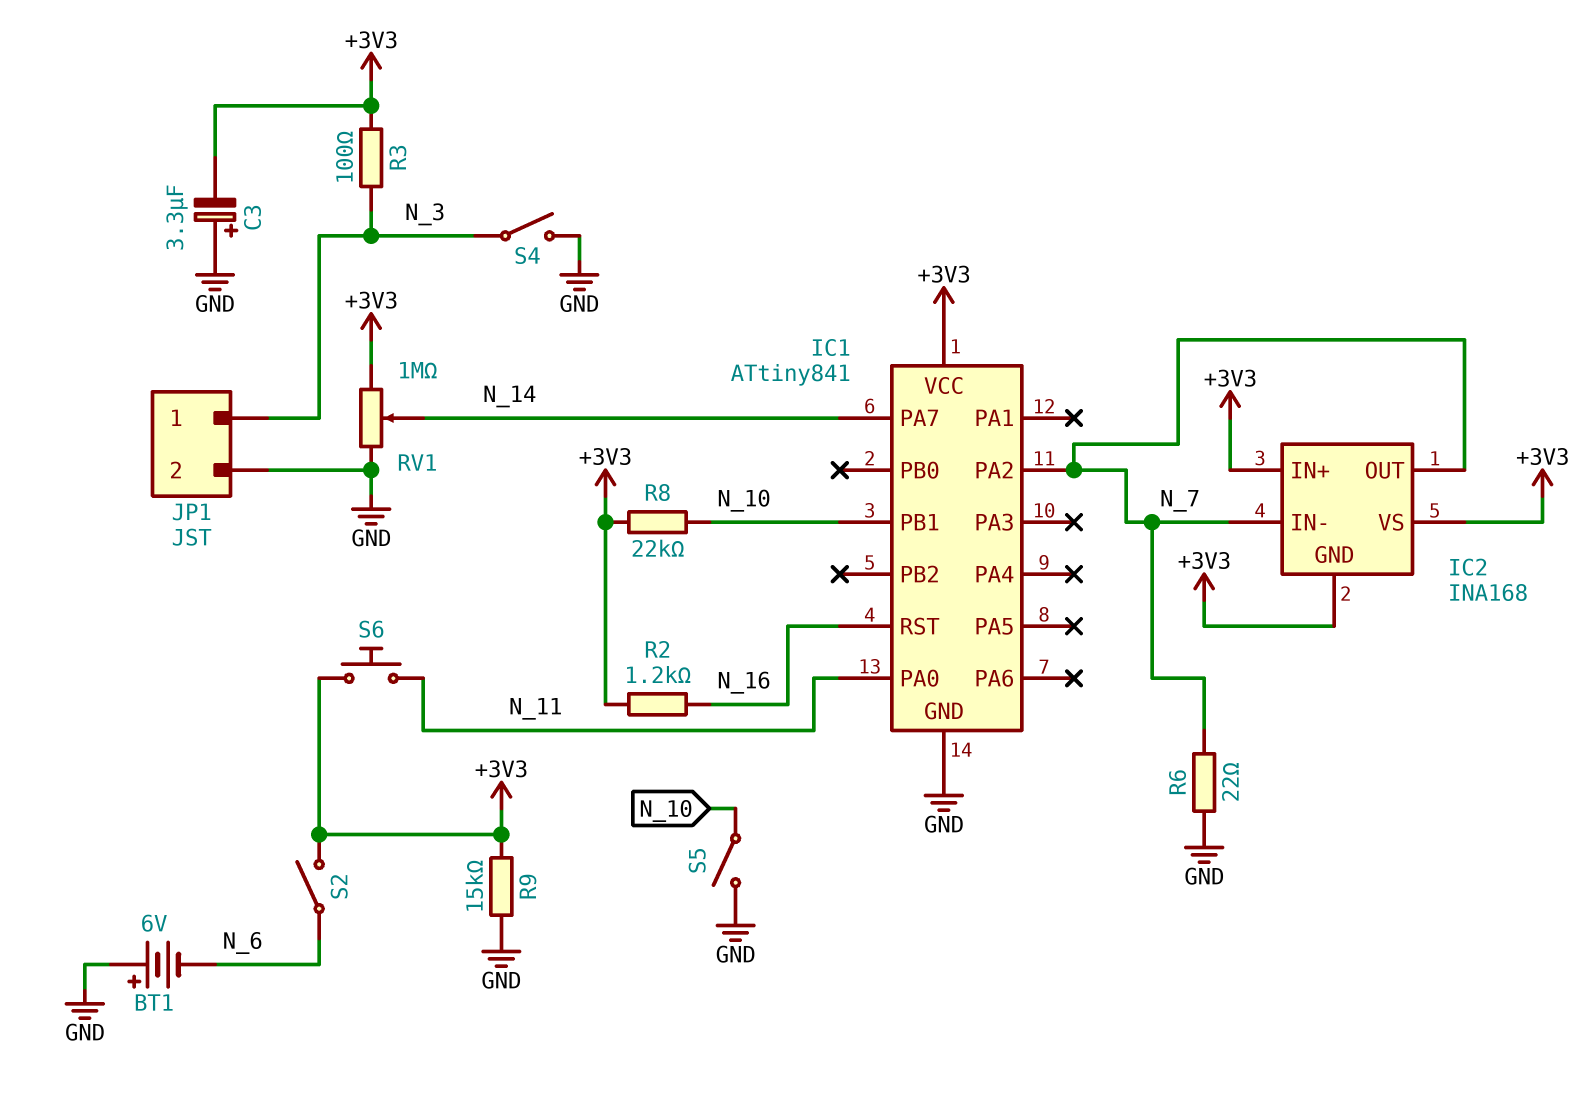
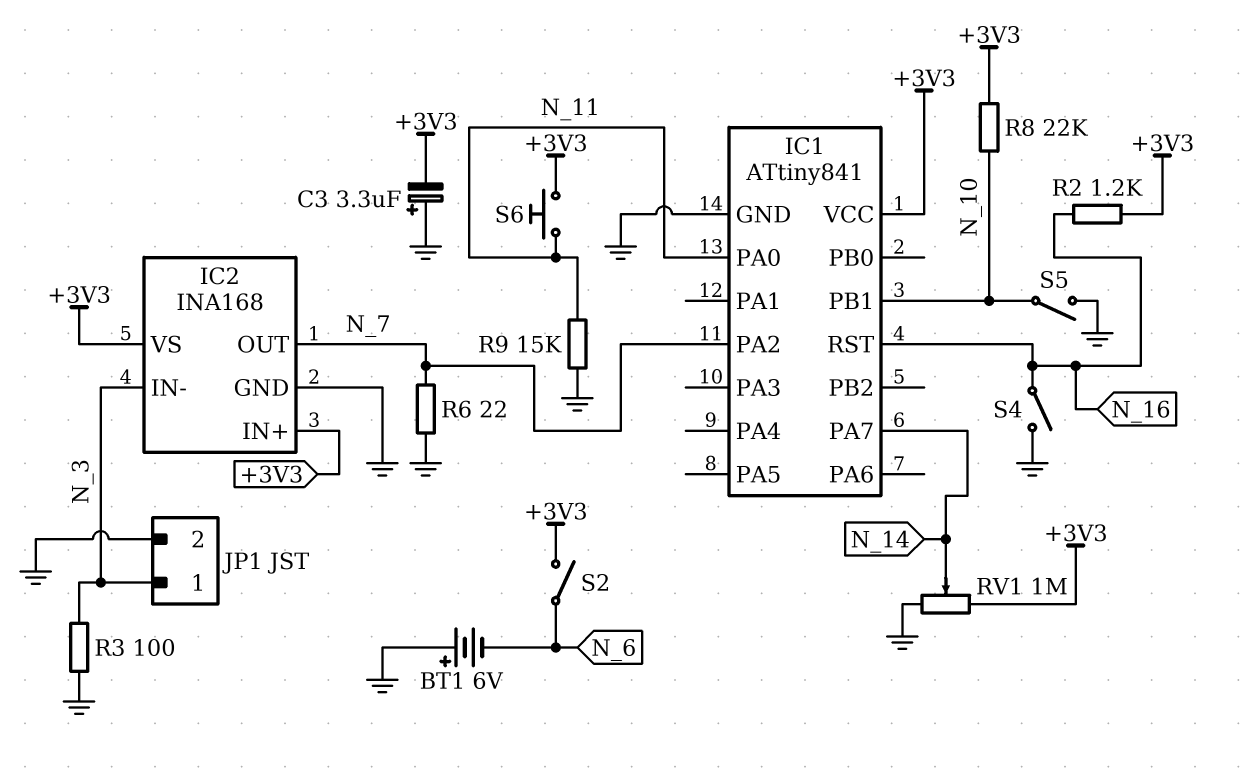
IC2 pin GND: +3V3 -> GND
IC2 pin IN-: N_7 -> N_3
R3: 100 (+3V3, N_3) -> 100 (GND, N_3)
R9: 15k (+3V3, GND) -> 15k (GND, N_11)
S4: switch (GND, N_3) -> switch (GND, N_16)

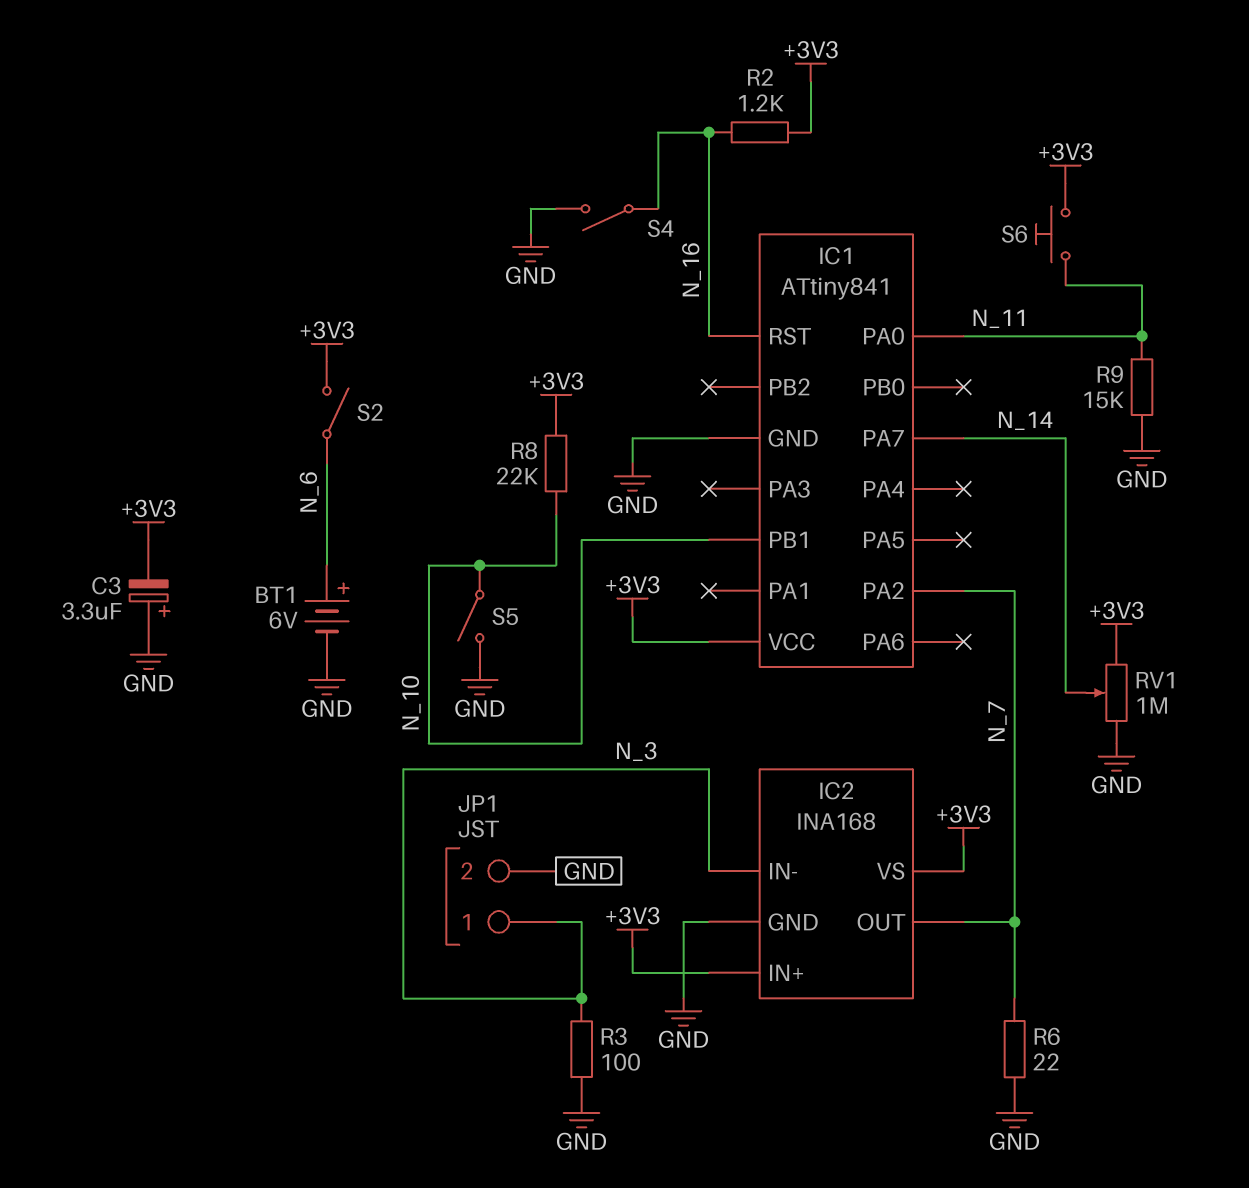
BT1: 6V (plus GND, minus N_6) -> 6V (plus N_6, minus GND)

